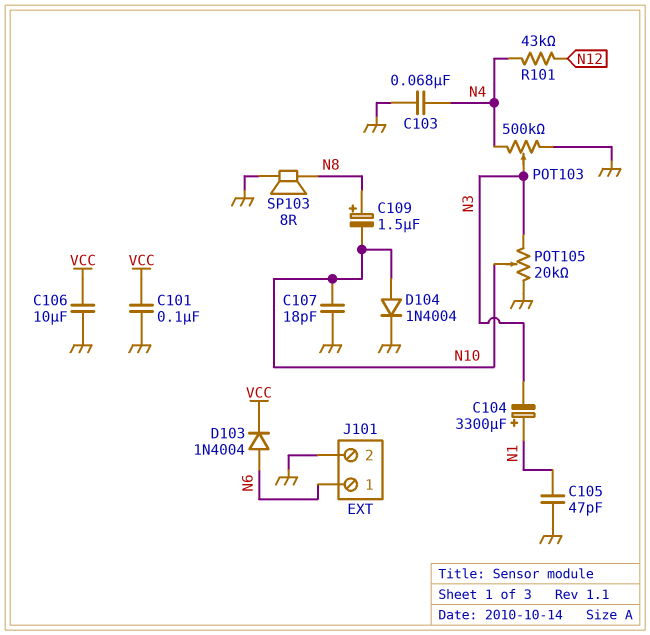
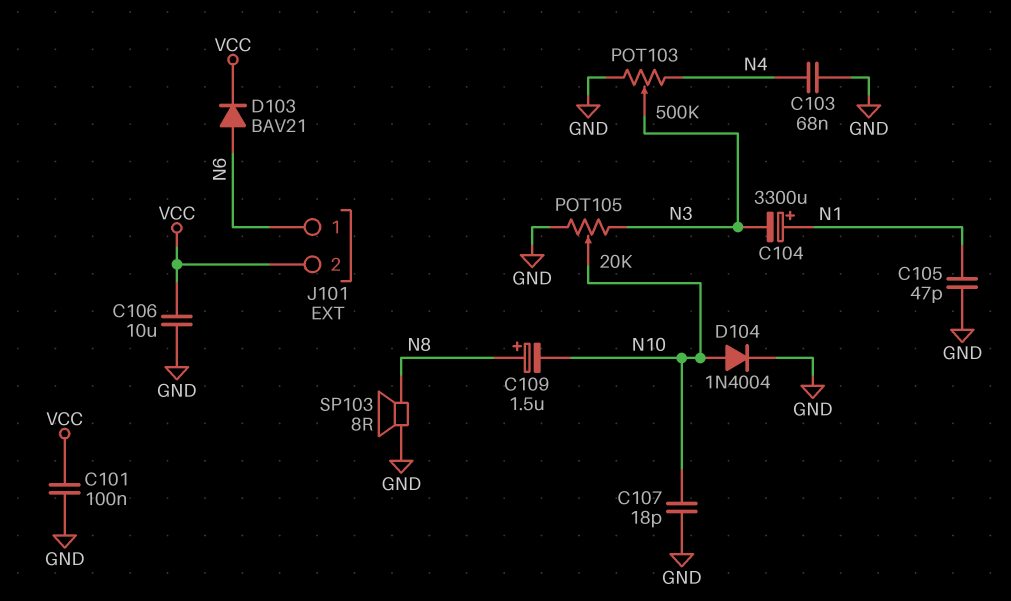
D103: diode 1N4004 (A N6, K VCC) -> diode BAV21 (A N6, K VCC)
J101 pin 2: GND -> VCC
R101: 43k (N4, N12) -> none

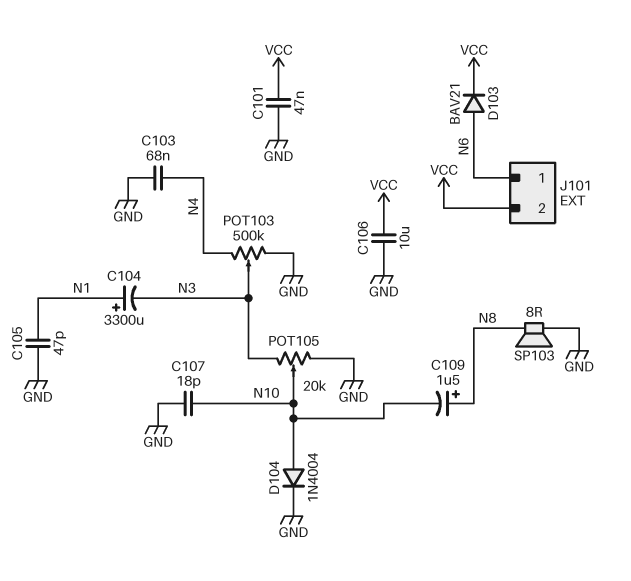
C101: 100nF (GND, VCC) -> 47nF (GND, VCC)

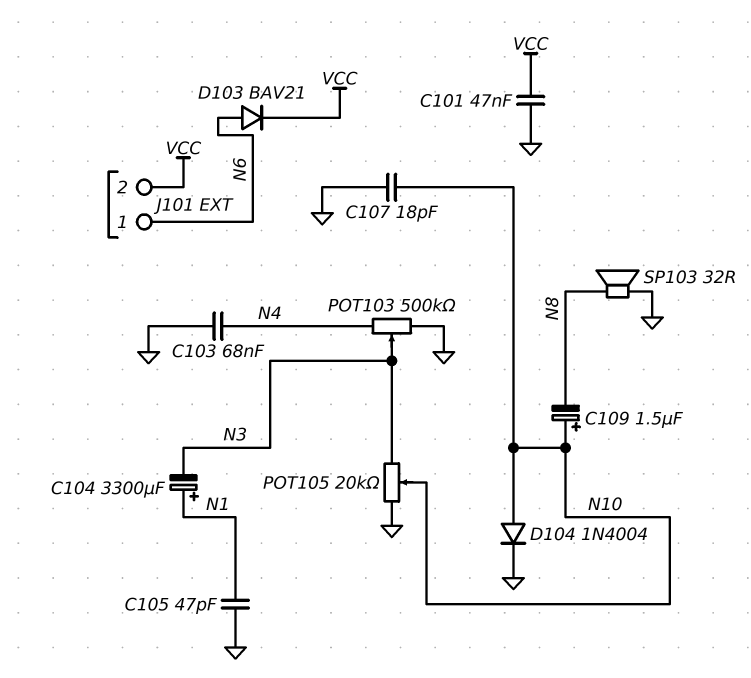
C106: 10uF (GND, VCC) -> none
C109: 1.5uF (plus N8, minus N10) -> 1.5uF (plus N10, minus N8)
SP103: speaker 8R (GND, N8) -> speaker 32R (GND, N8)

